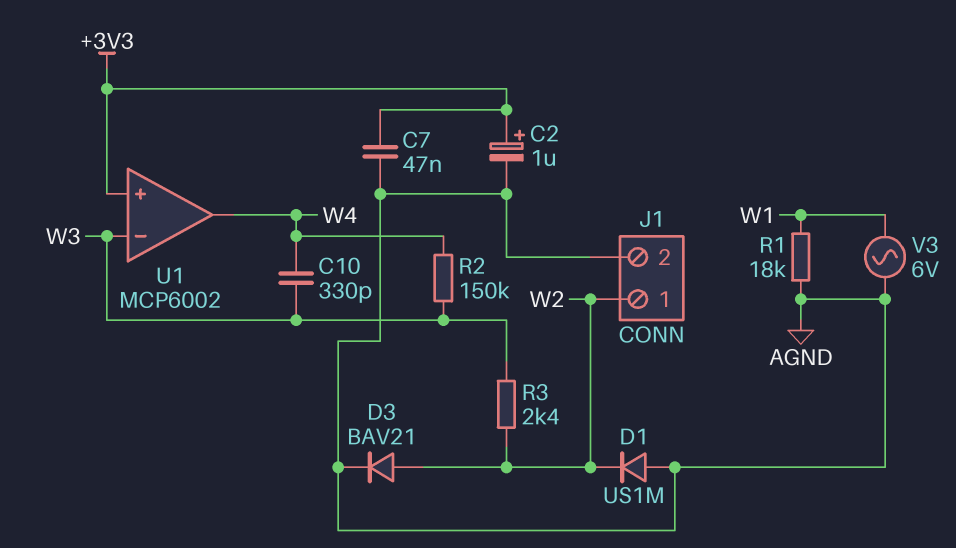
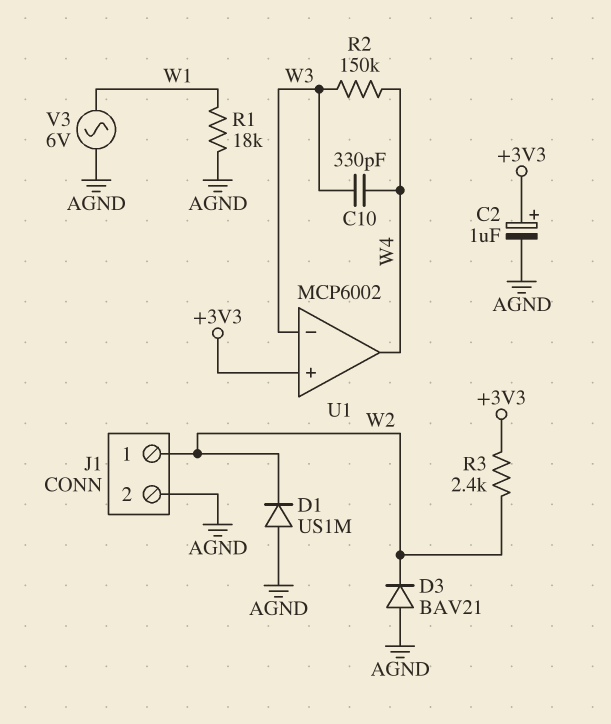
C7: 47nF (+3V3, AGND) -> none
D3: diode BAV21 (A W2, K AGND) -> diode BAV21 (A AGND, K W2)
R3: 2.4k (W2, W3) -> 2.4k (+3V3, W2)

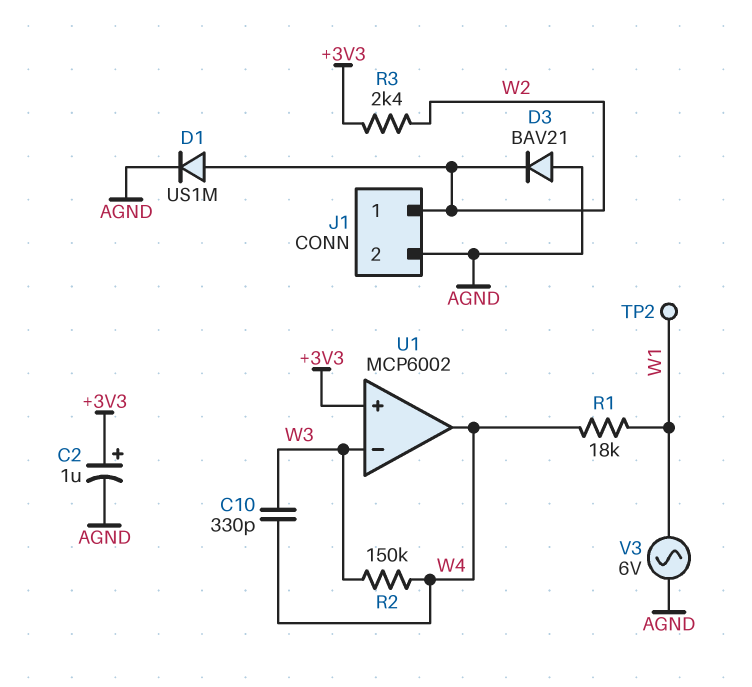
D1: diode US1M (A AGND, K W2) -> diode US1M (A W2, K AGND)
R1: 18k (AGND, W1) -> 18k (W1, W4)
TP2: none -> test point (W1)

